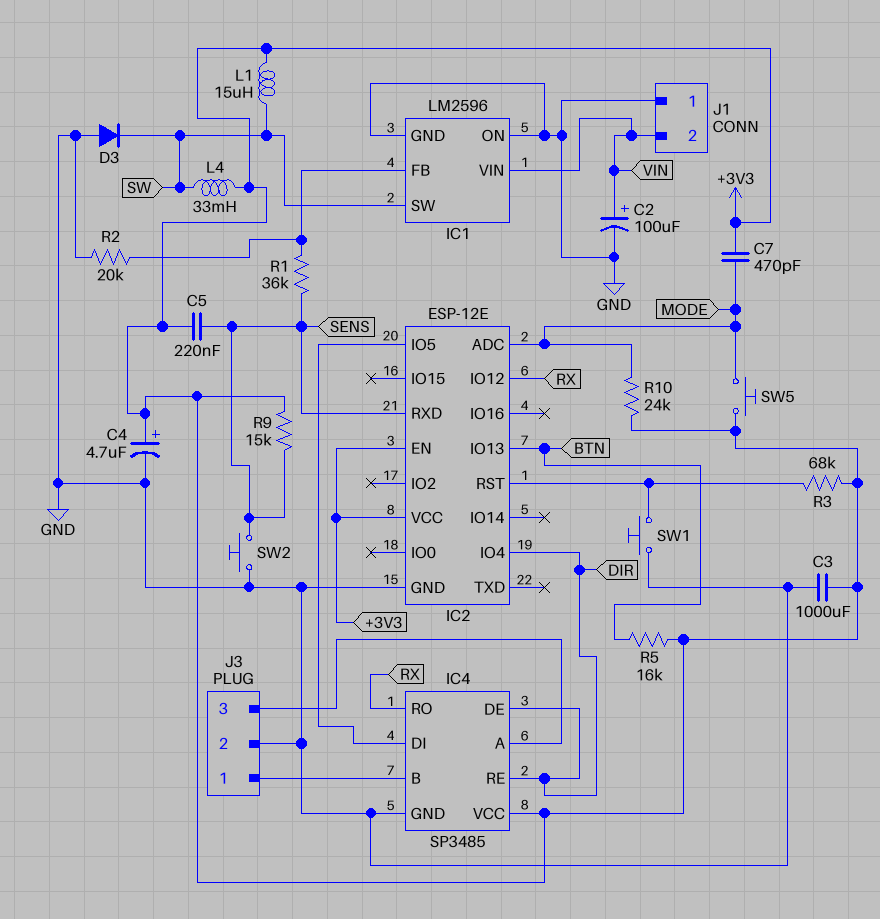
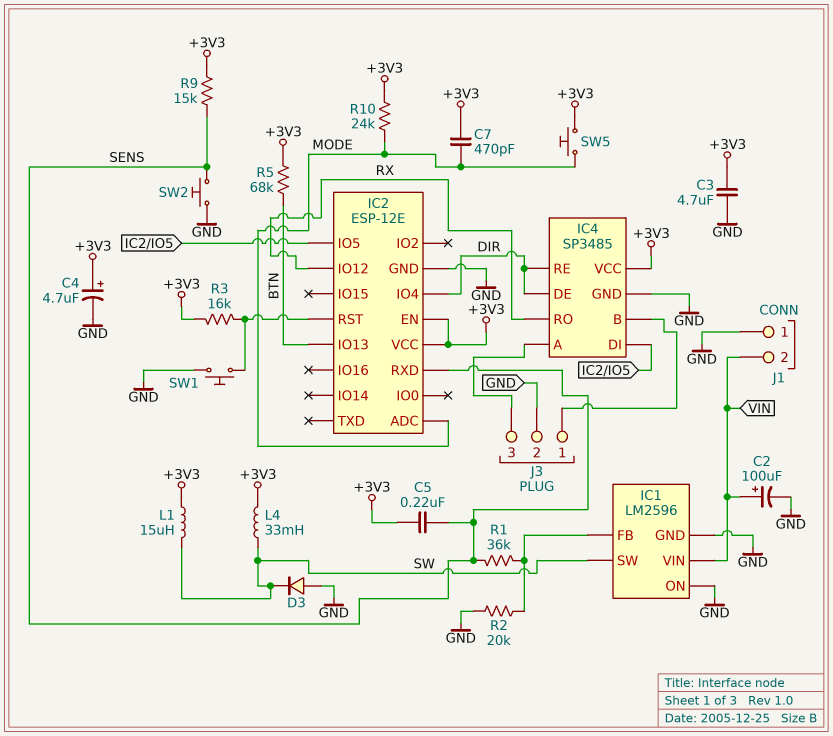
C3: 1000uF (+3V3, GND) -> 4.7uF (+3V3, GND)
R3: 68k (+3V3, IC2/RST) -> 16k (+3V3, IC2/RST)
R5: 16k (+3V3, BTN) -> 68k (+3V3, BTN)

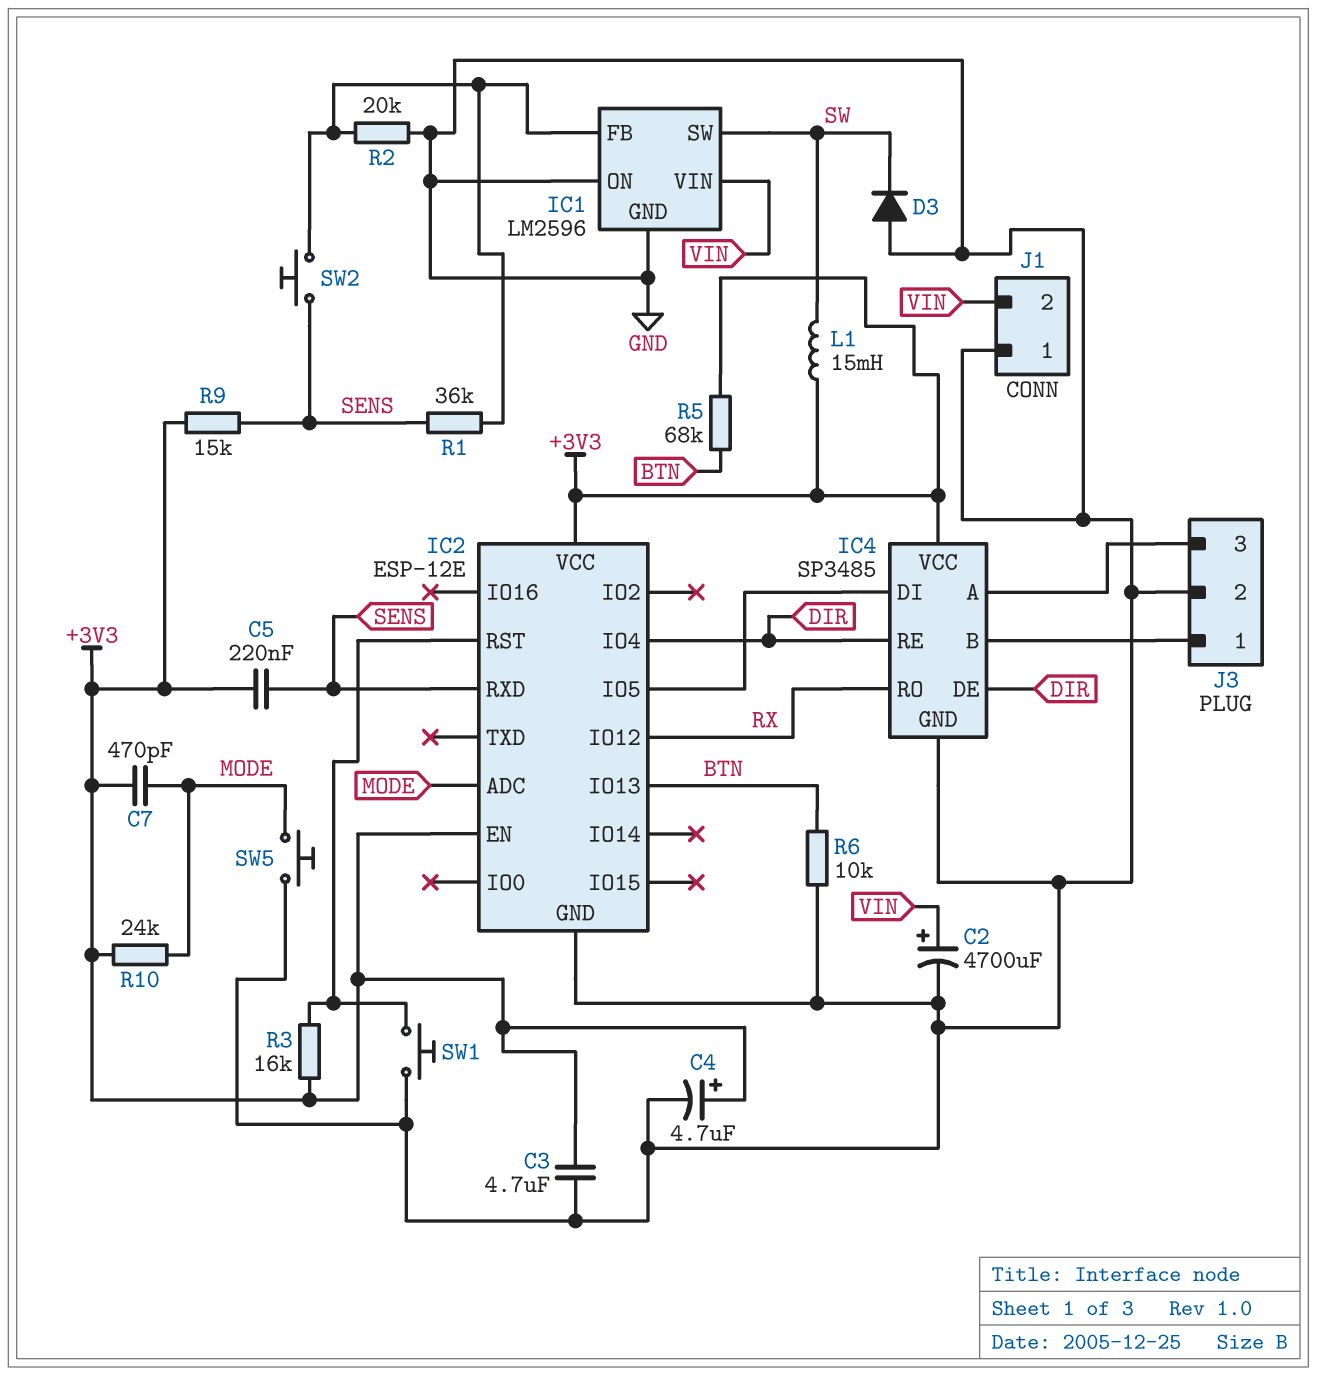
C2: 100uF (plus VIN, minus GND) -> 4700uF (plus VIN, minus GND)
L1: 15uH (+3V3, SW) -> 15mH (+3V3, SW)
L4: 33mH (+3V3, SW) -> none
R6: none -> 10k (BTN, GND)
SW2: button (GND, SENS) -> button (IC1/FB, SENS)
SW5: button (+3V3, MODE) -> button (GND, MODE)

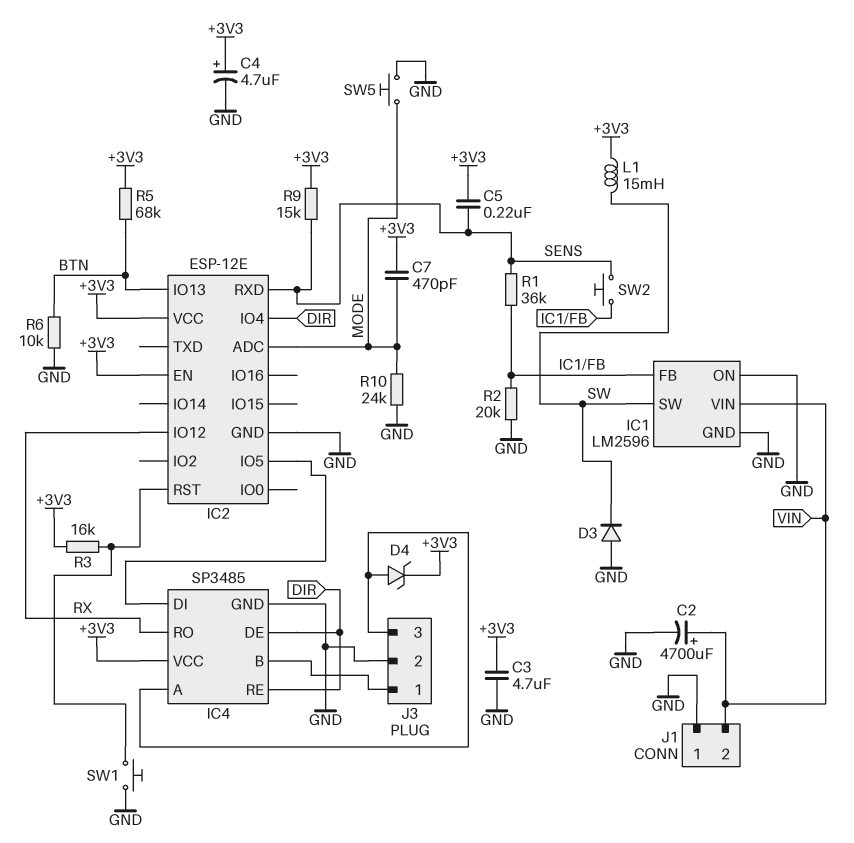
D4: none -> zener (A IC4/A, K +3V3)
R10: 24k (+3V3, MODE) -> 24k (GND, MODE)

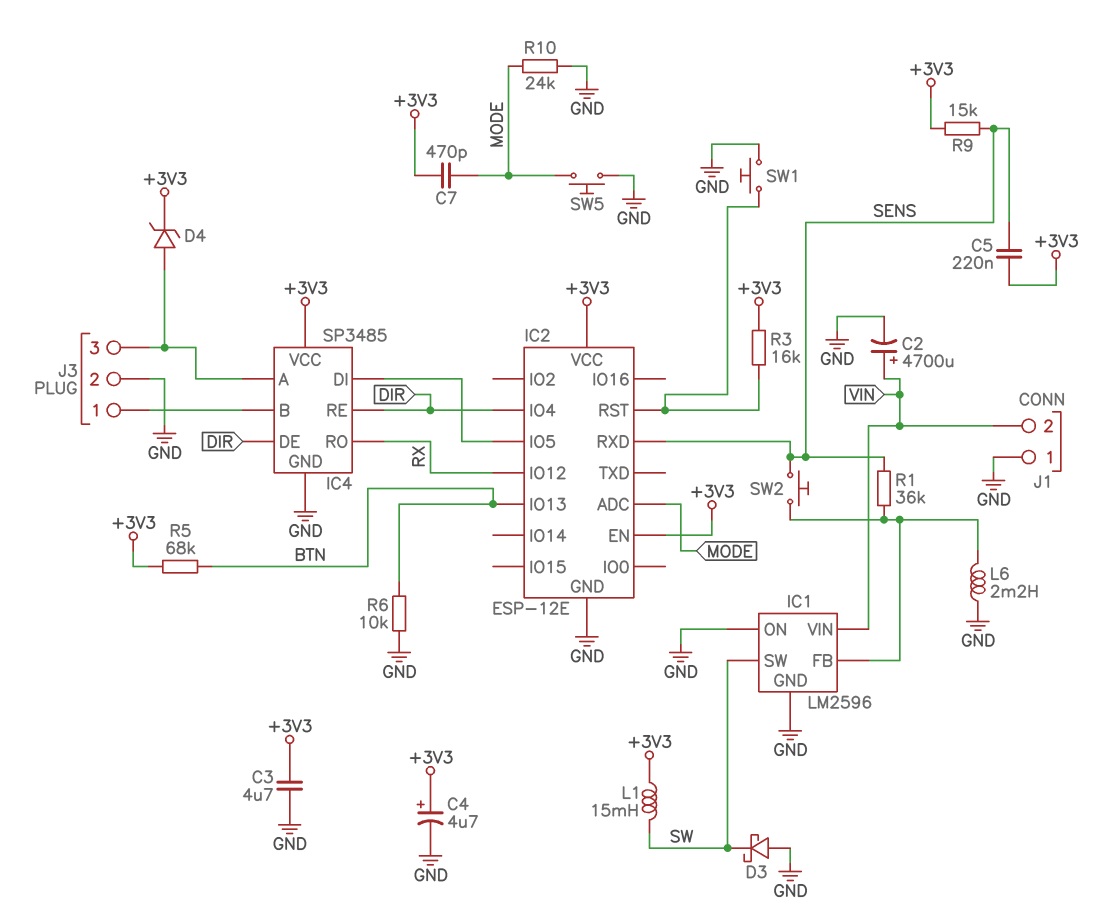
D3: diode (A GND, K SW) -> schottky (A GND, K SW)
L6: none -> 2.2mH (GND, IC1/FB)
R2: 20k (GND, IC1/FB) -> none

